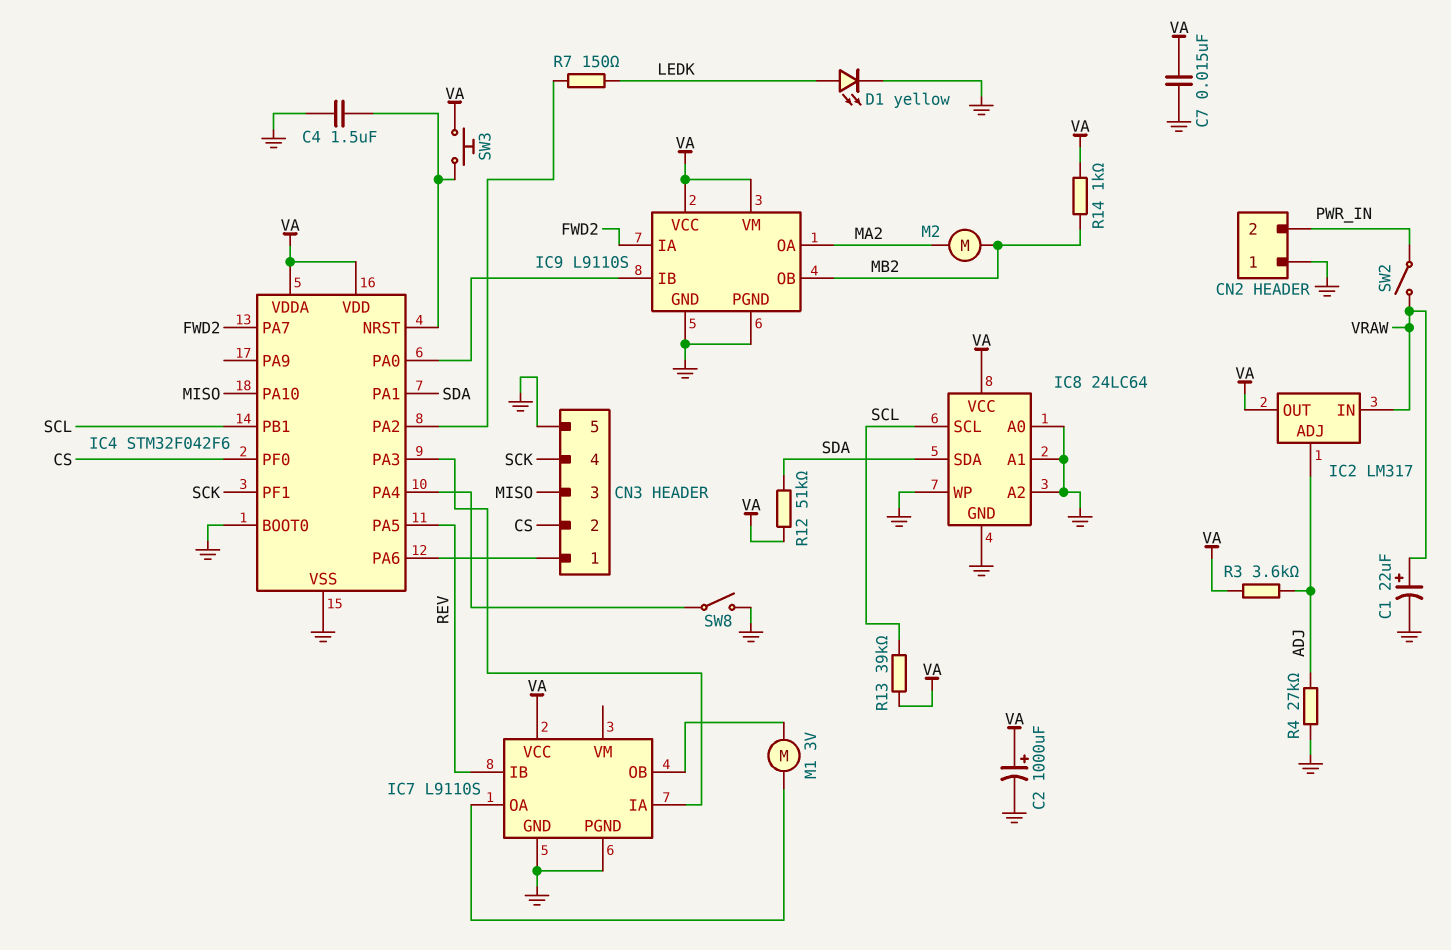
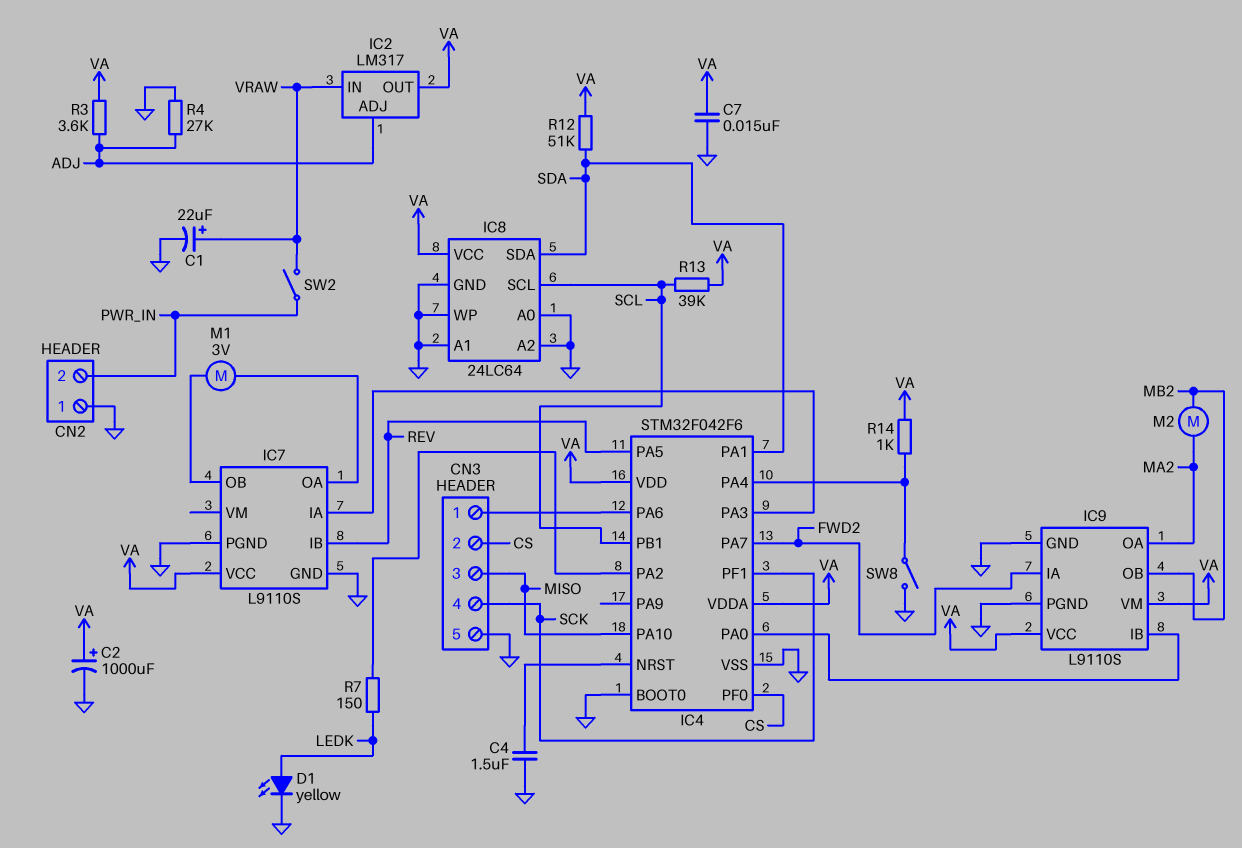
R14: 1k (MB2, VA) -> 1k (IC4/PA4, VA)
SW3: button (IC4/NRST, VA) -> none

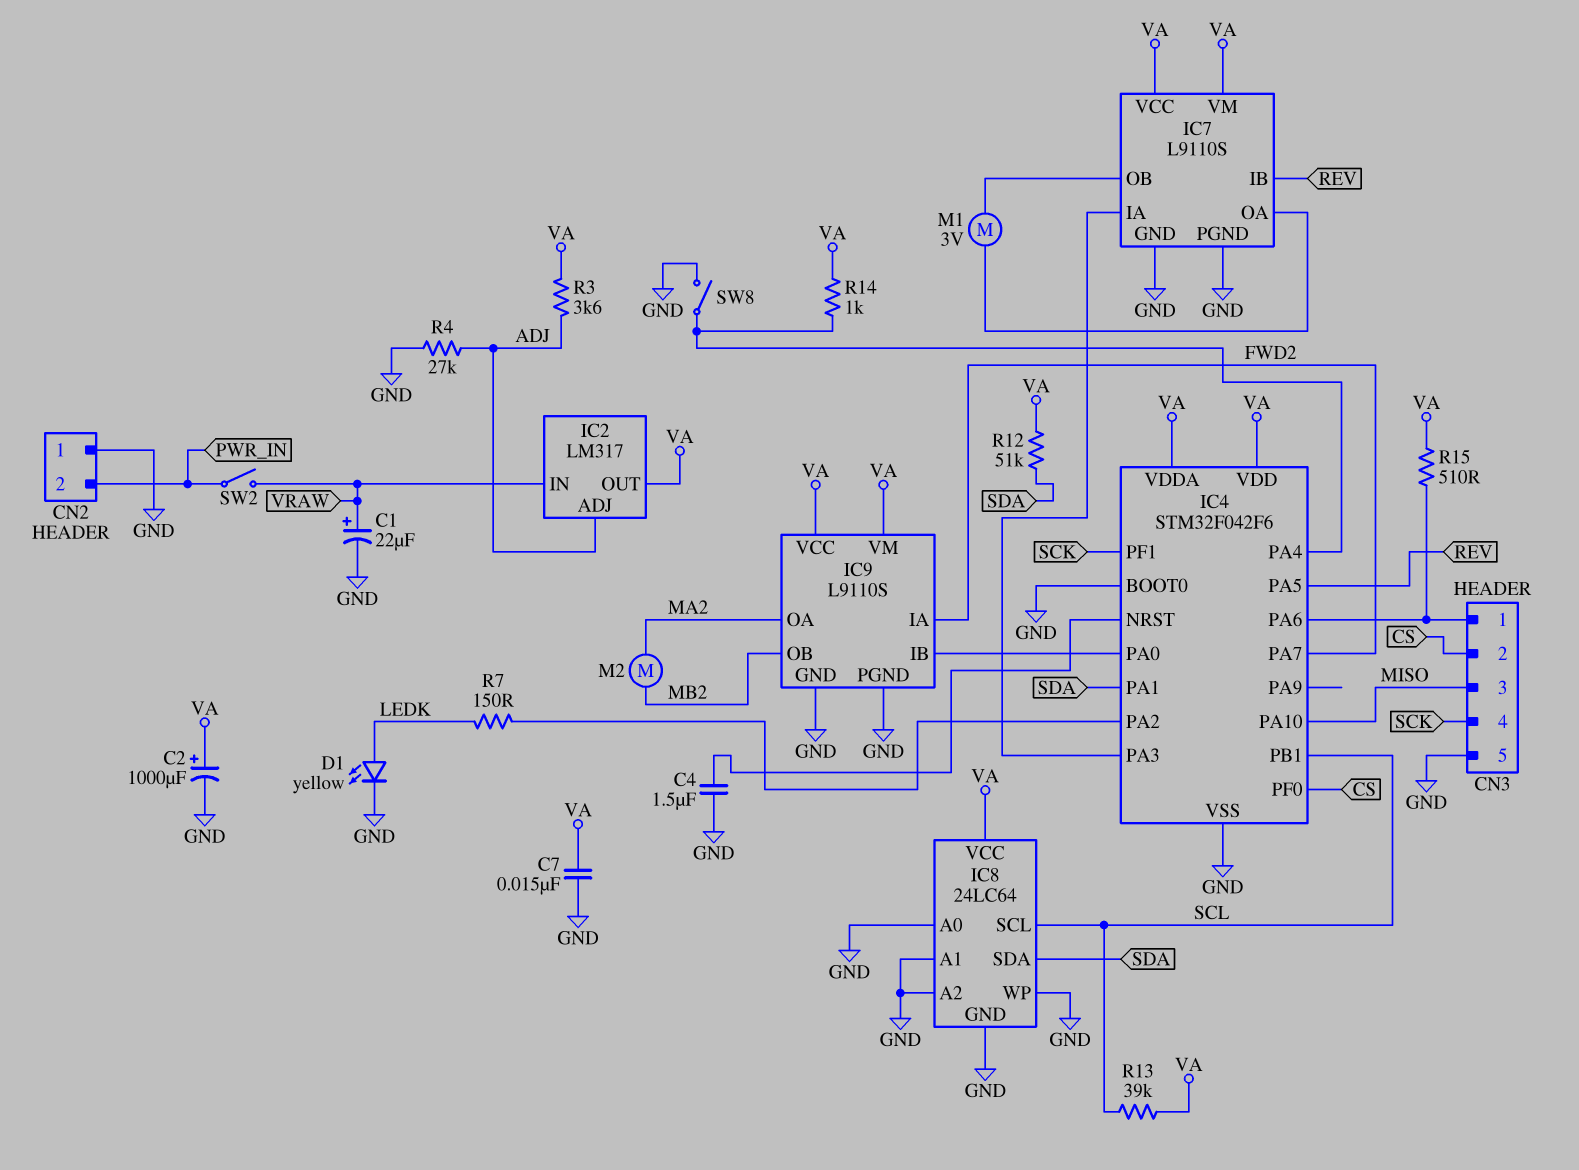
IC7 pin VM: none -> VA
R15: none -> 510 (CN3/1, VA)

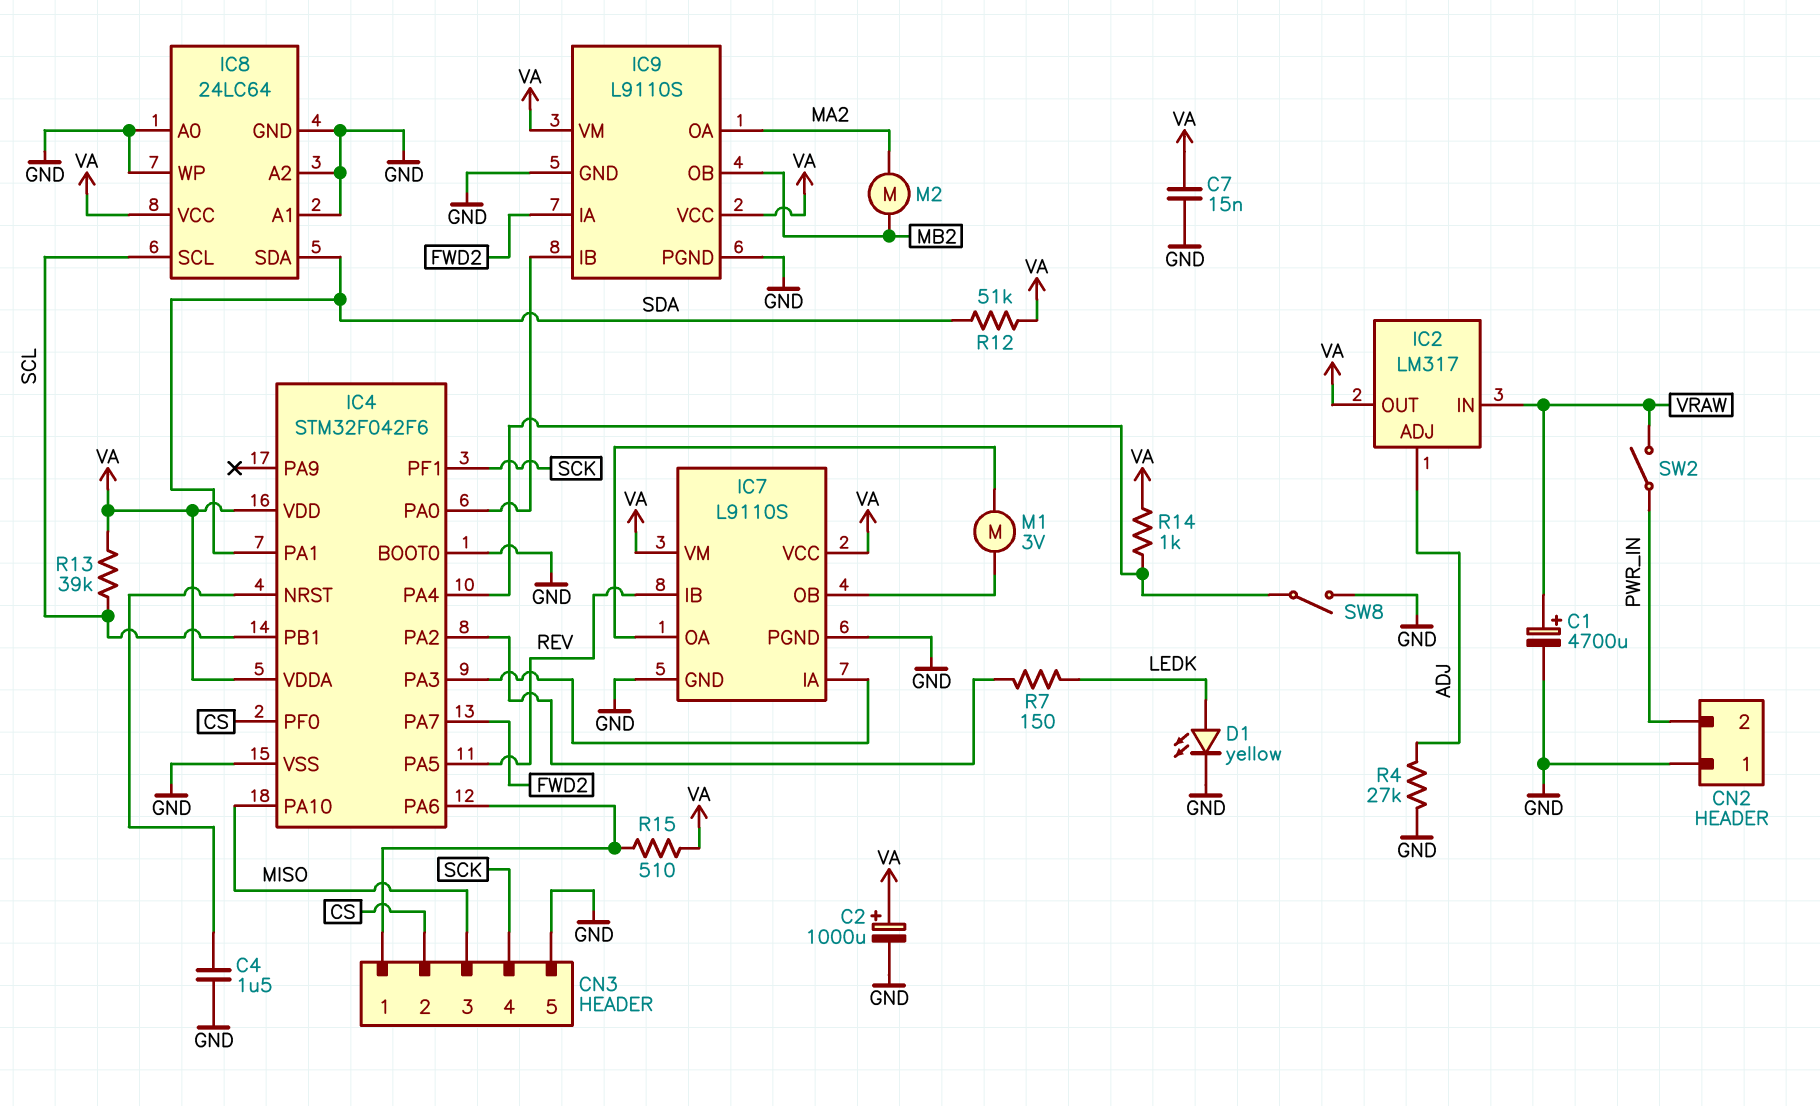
C1: 22uF (plus VRAW, minus GND) -> 4700uF (plus VRAW, minus GND)
R3: 3.6k (ADJ, VA) -> none

